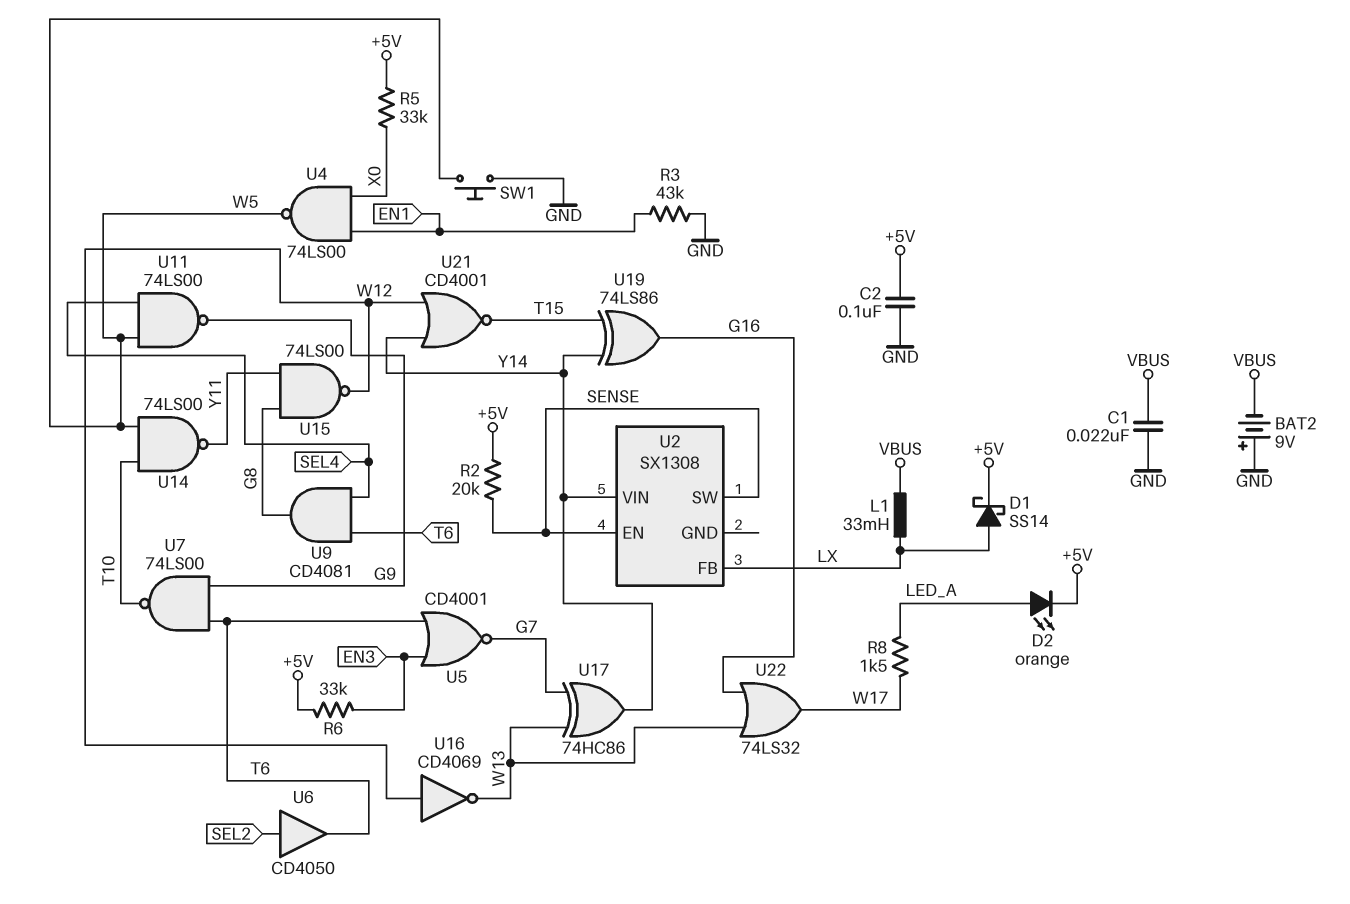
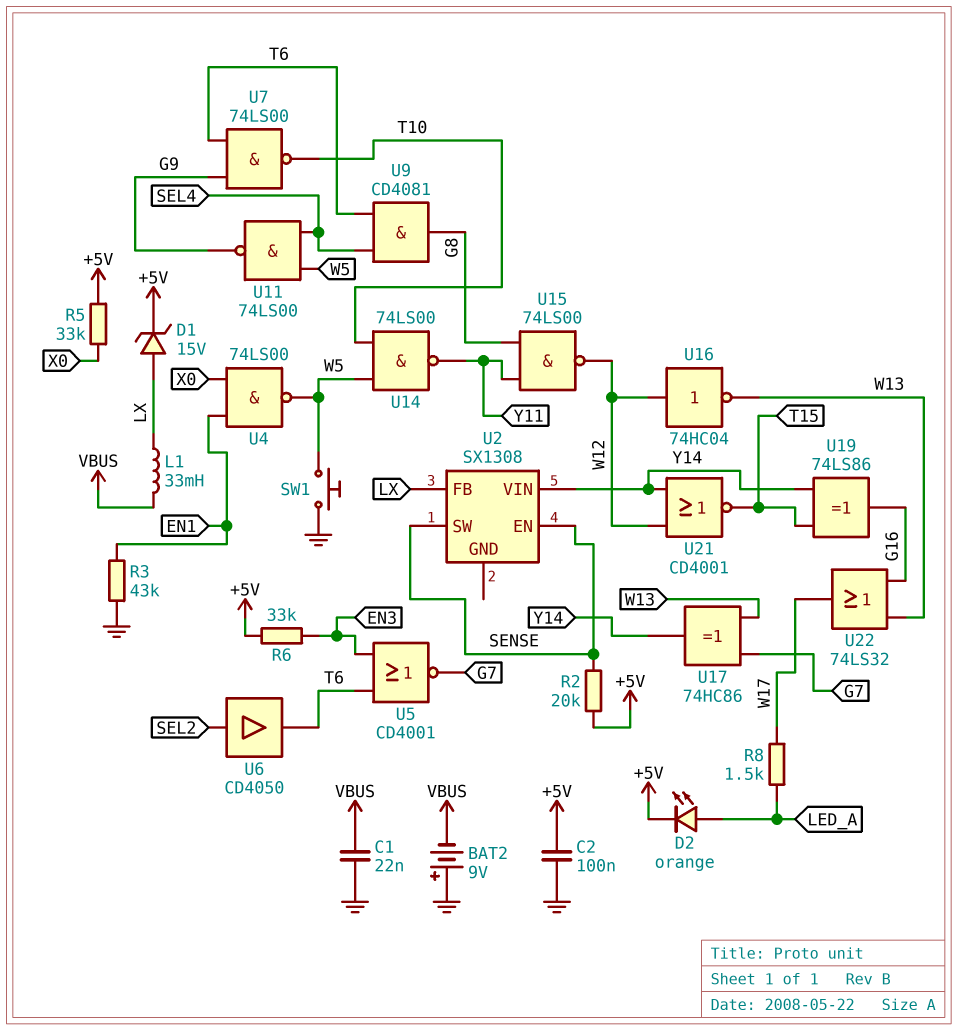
D1: schottky SS14 (A LX, K +5V) -> zener 15V (A LX, K +5V)
U16: NOT CD4069 (in W12, out W13) -> NOT 74HC04 (in W12, out W13)

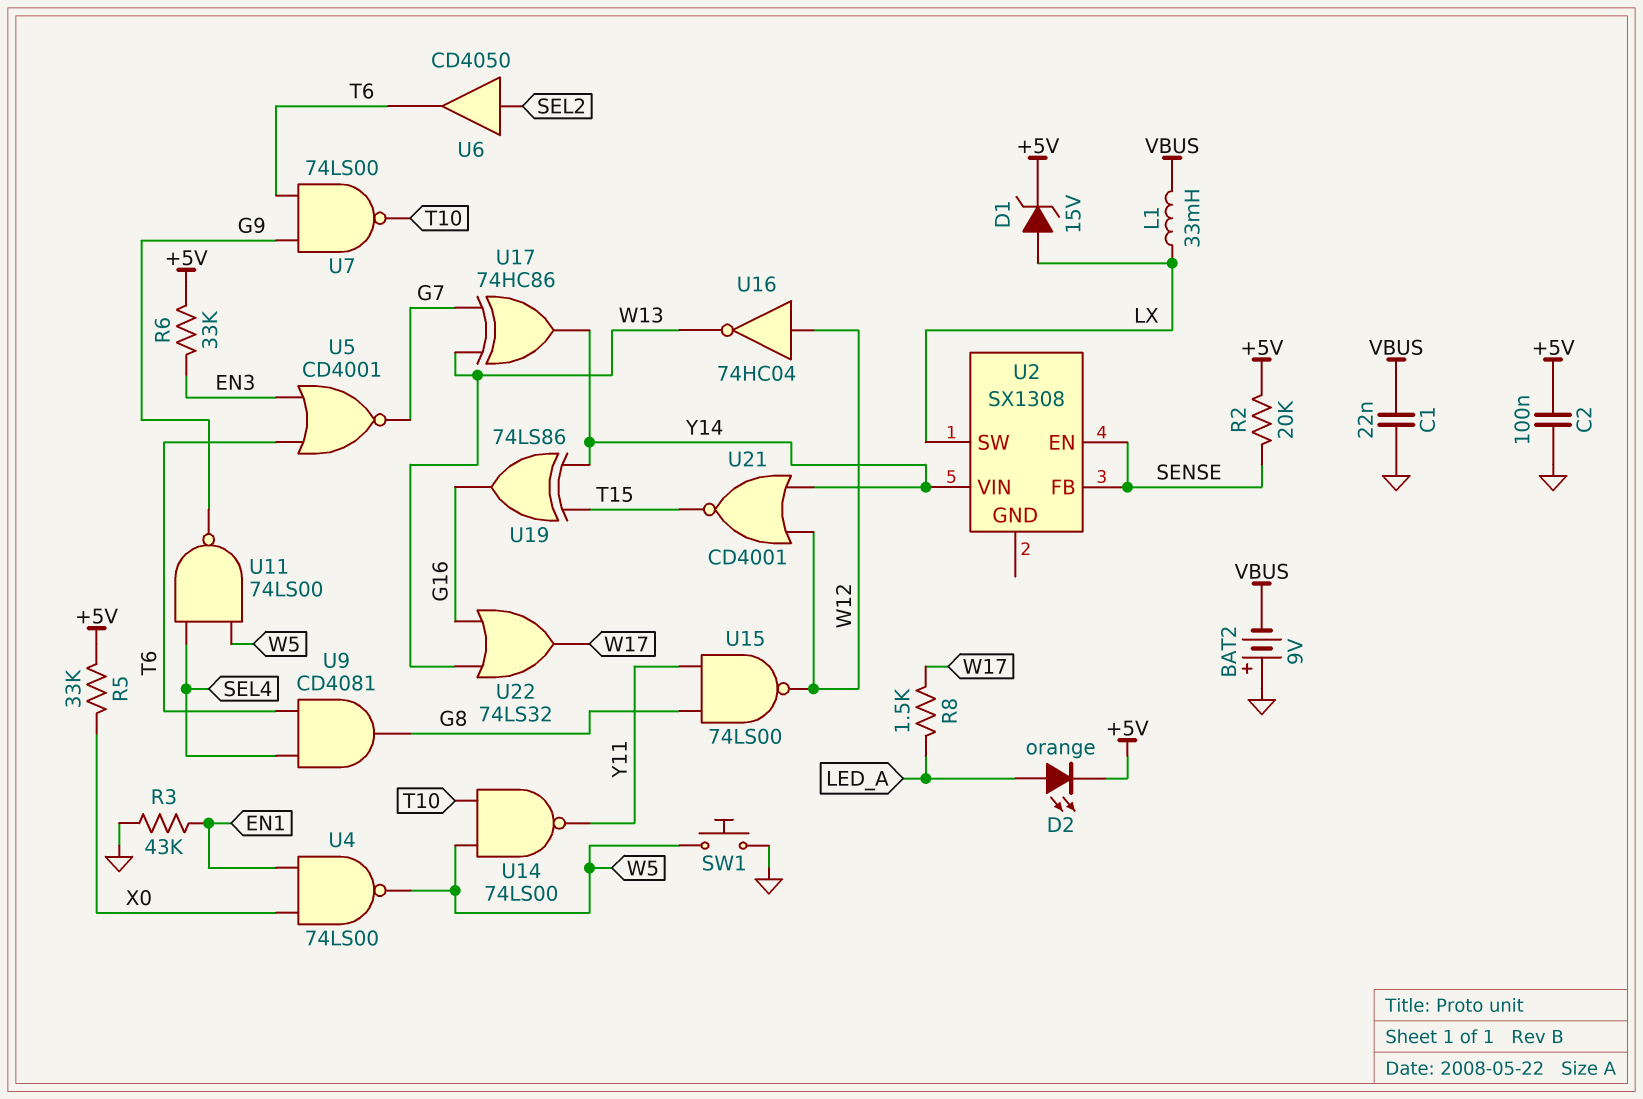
U2 pin FB: LX -> SENSE
U2 pin SW: SENSE -> LX

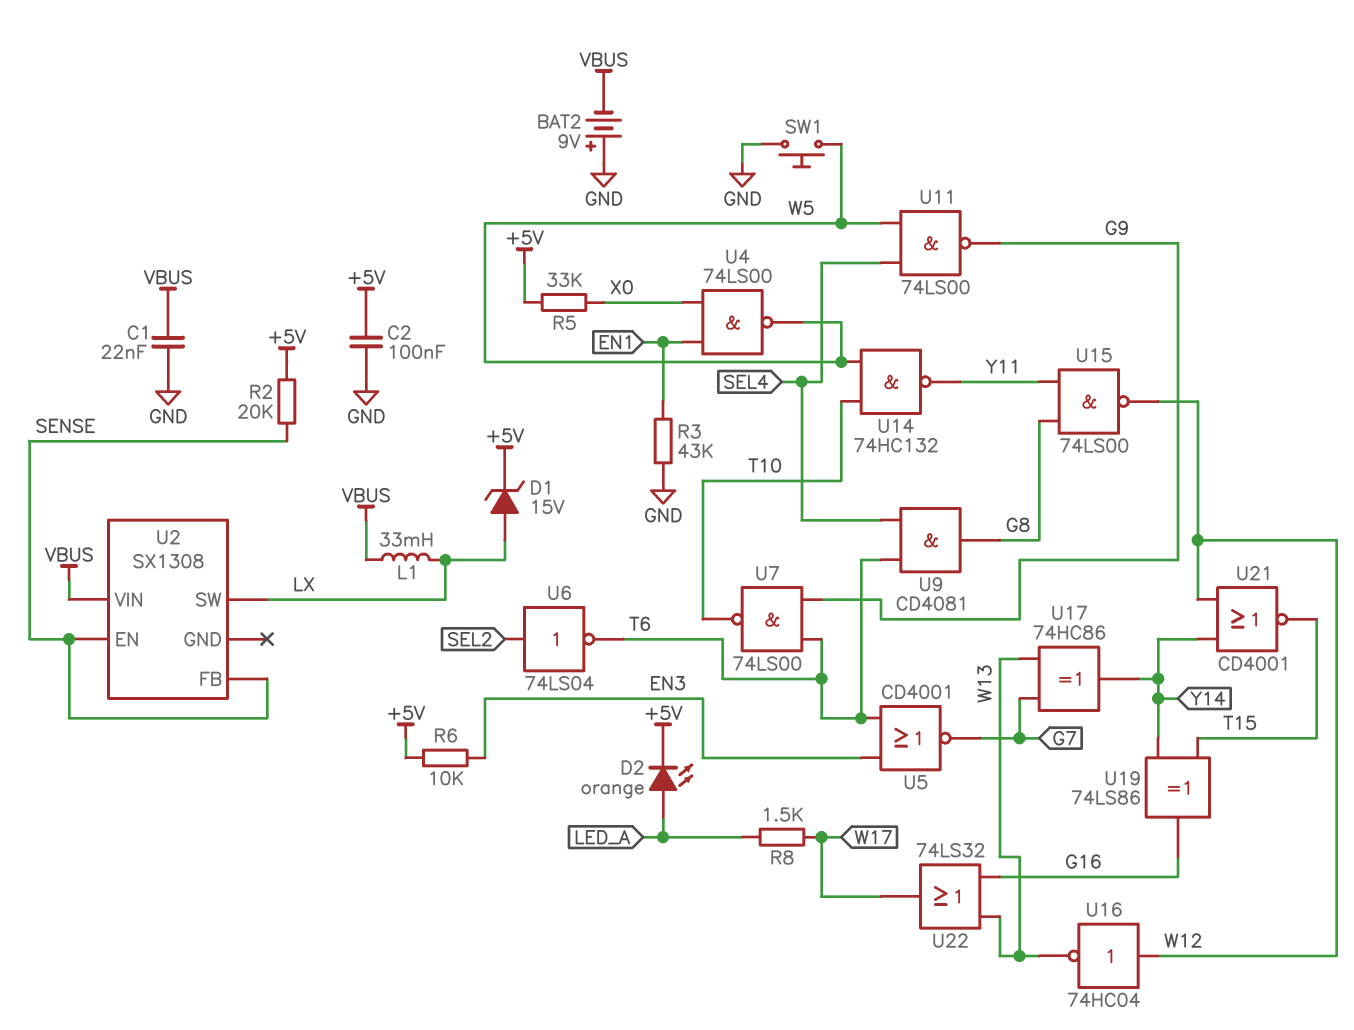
R6: 33k (+5V, EN3) -> 10k (+5V, EN3)
U2 pin VIN: Y14 -> VBUS
U6: buffer CD4050 (in SEL2, out T6) -> NOT 74LS04 (in SEL2, out T6)
U14: NAND 74LS00 (in T10, in W5, out Y11) -> NAND 74HC132 (in T10, in W5, out Y11)

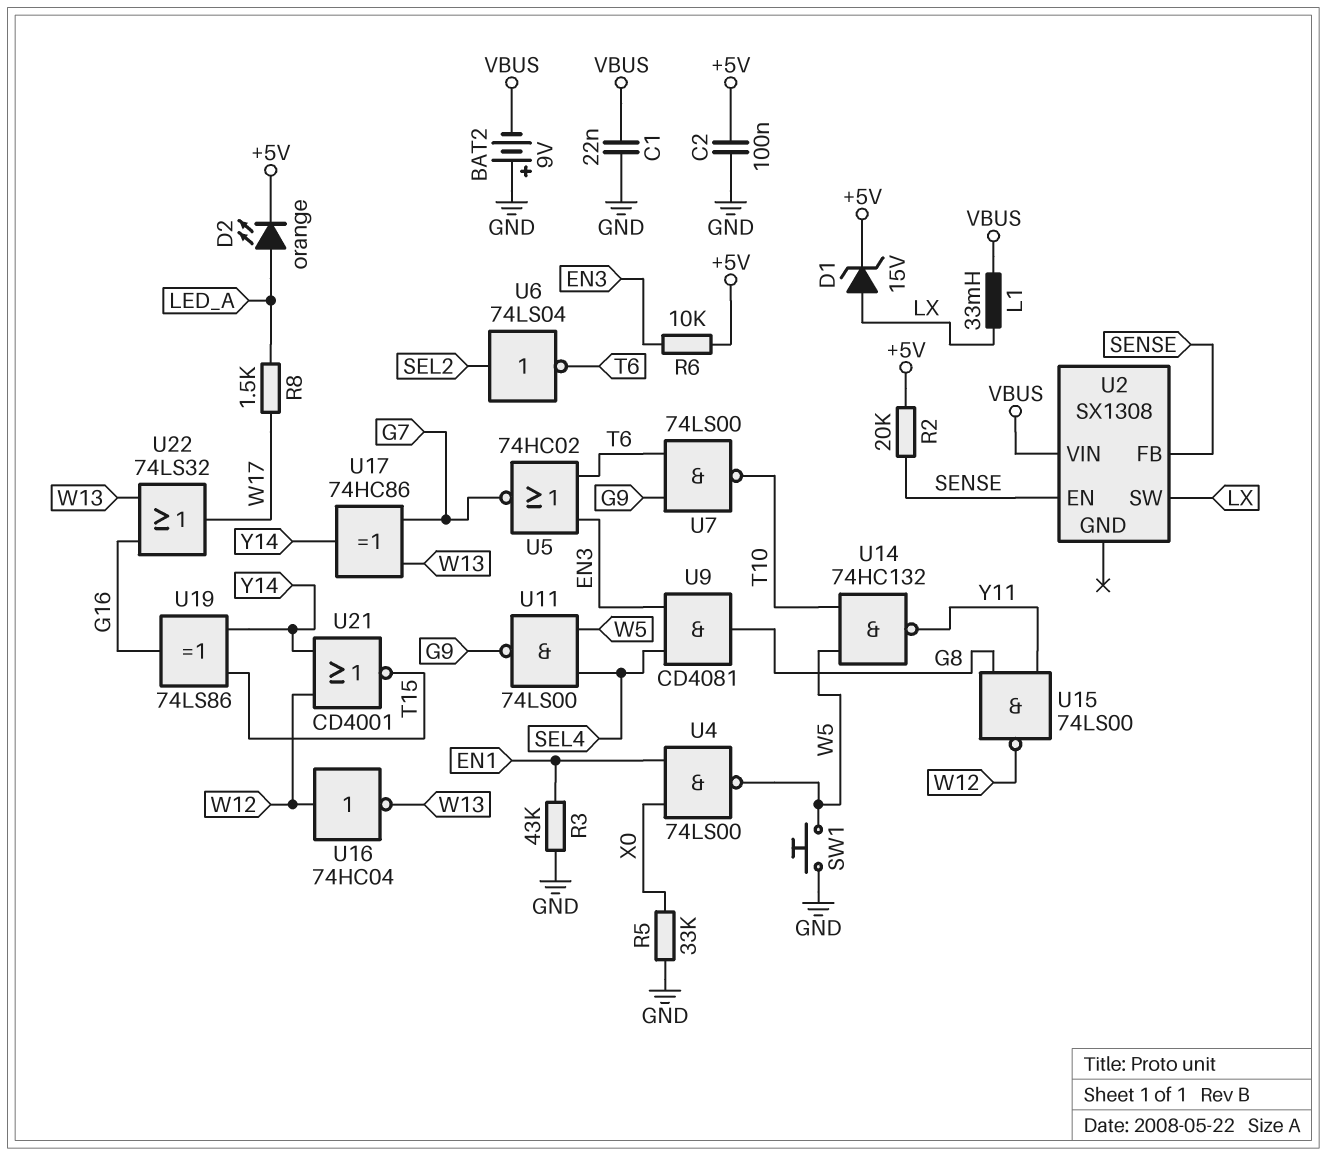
R5: 33k (+5V, X0) -> 33k (GND, X0)
U5: NOR CD4001 (in EN3, in T6, out G7) -> NOR 74HC02 (in EN3, in T6, out G7)
U9: AND CD4081 (in SEL4, in T6, out G8) -> AND CD4081 (in EN3, in SEL4, out G8)

